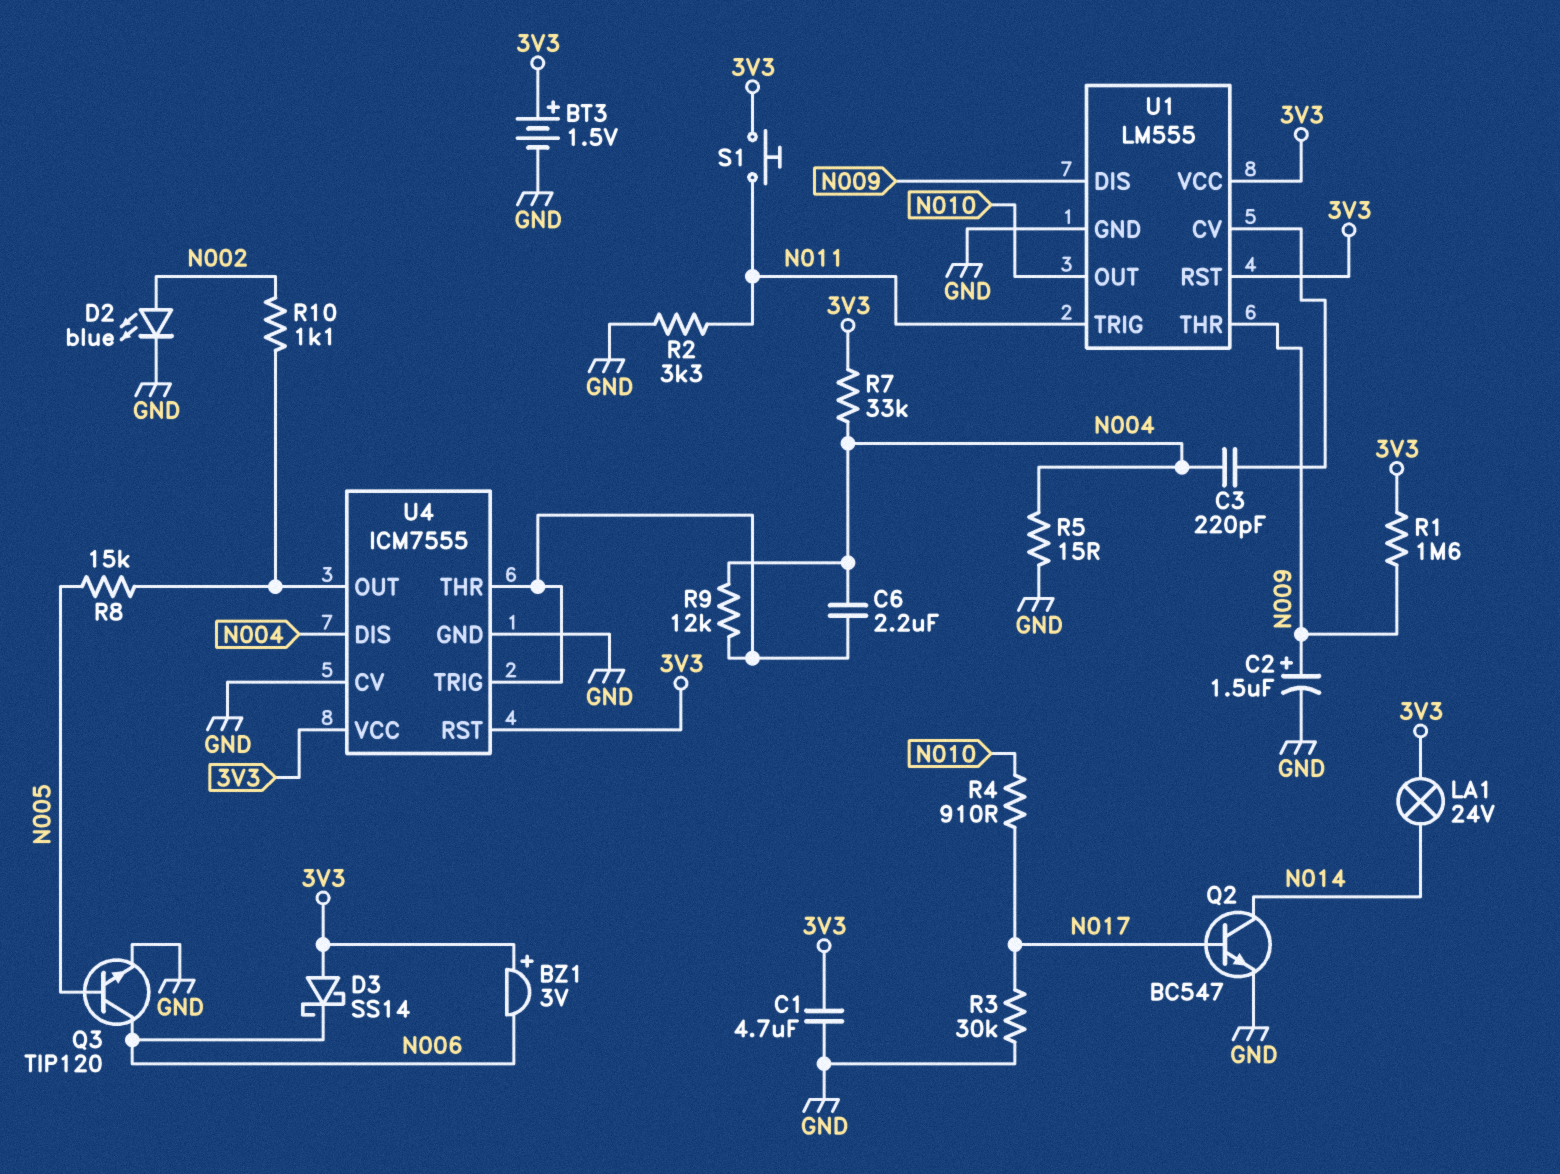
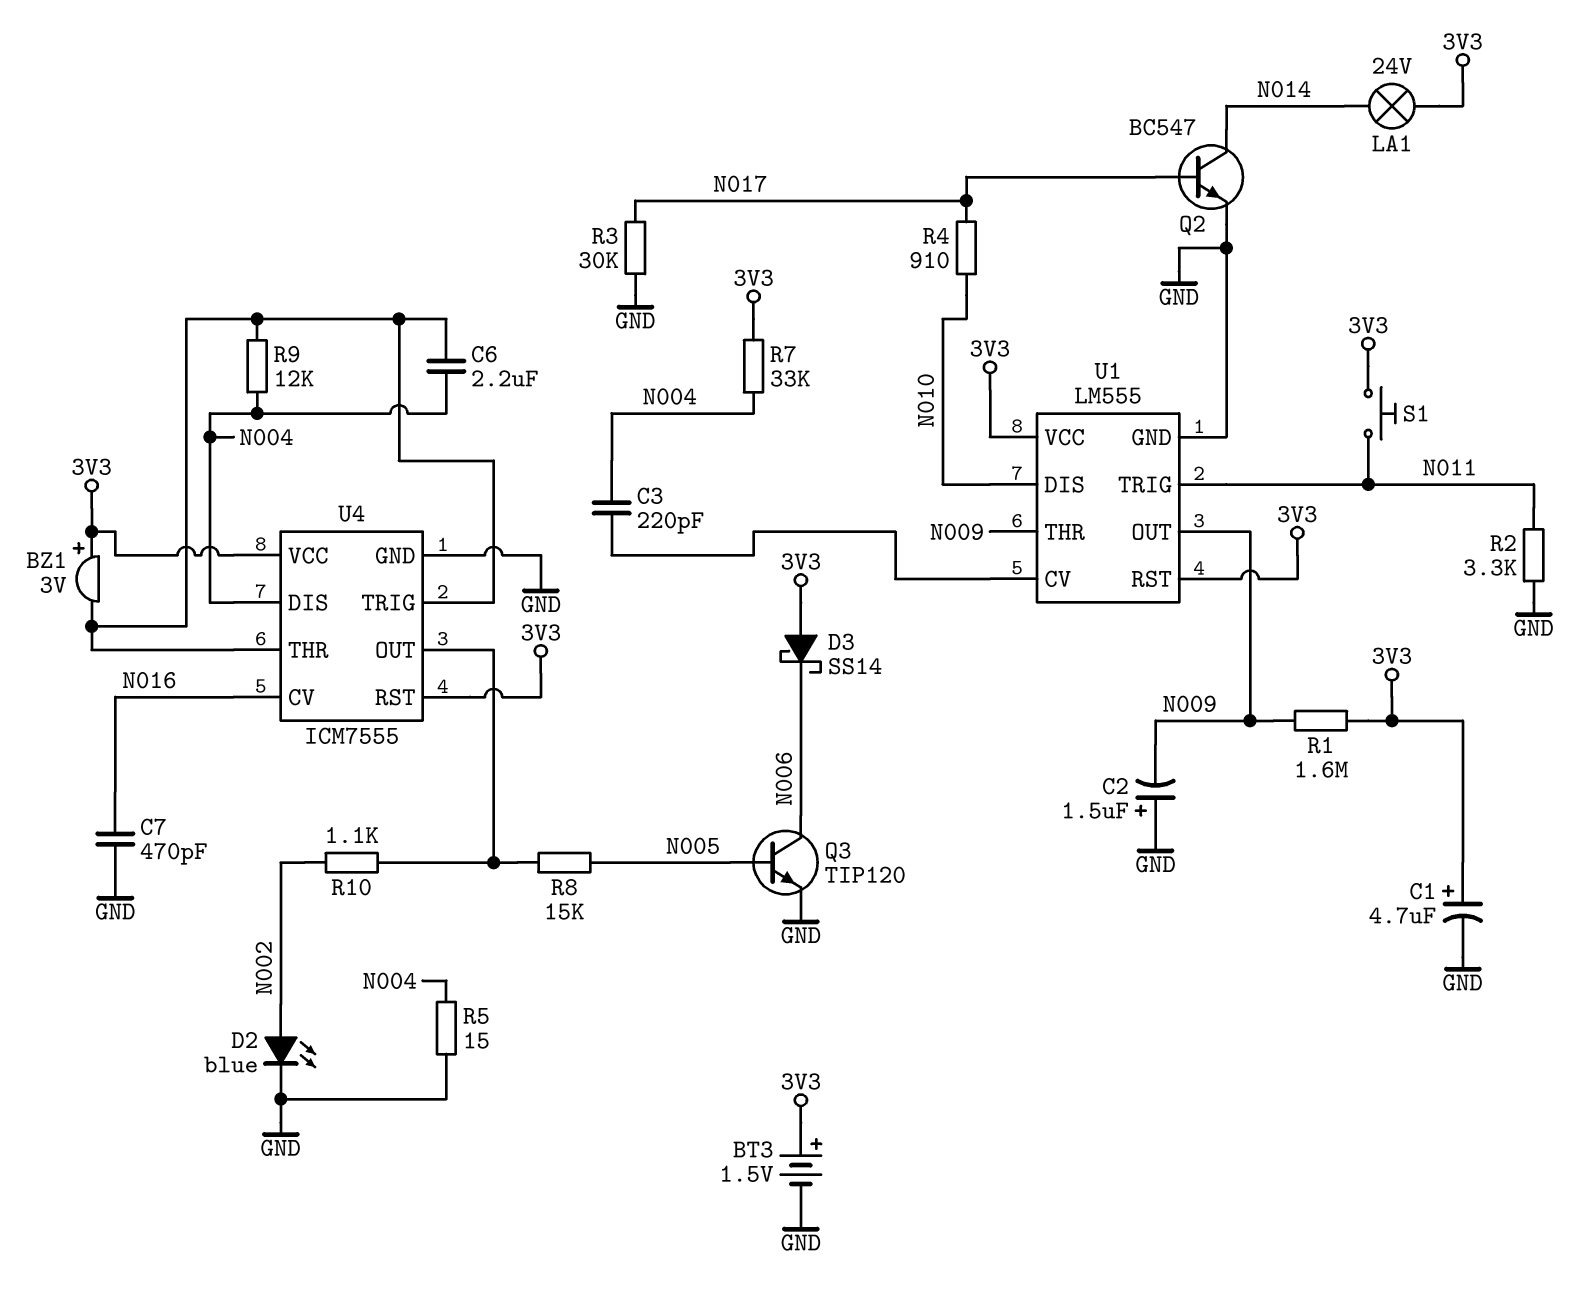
BZ1: buzzer 3V (plus 3V3, minus N006) -> buzzer 3V (plus 3V3, minus U4/THR)
C1: 4.7uF (3V3, GND) -> 4.7uF (plus 3V3, minus GND)
C2: 1.5uF (plus N009, minus GND) -> 1.5uF (plus GND, minus N009)
C7: none -> 470pF (GND, N016)
U1 pin DIS: N009 -> N010
U1 pin OUT: N010 -> N009
U4 pin CV: GND -> N016

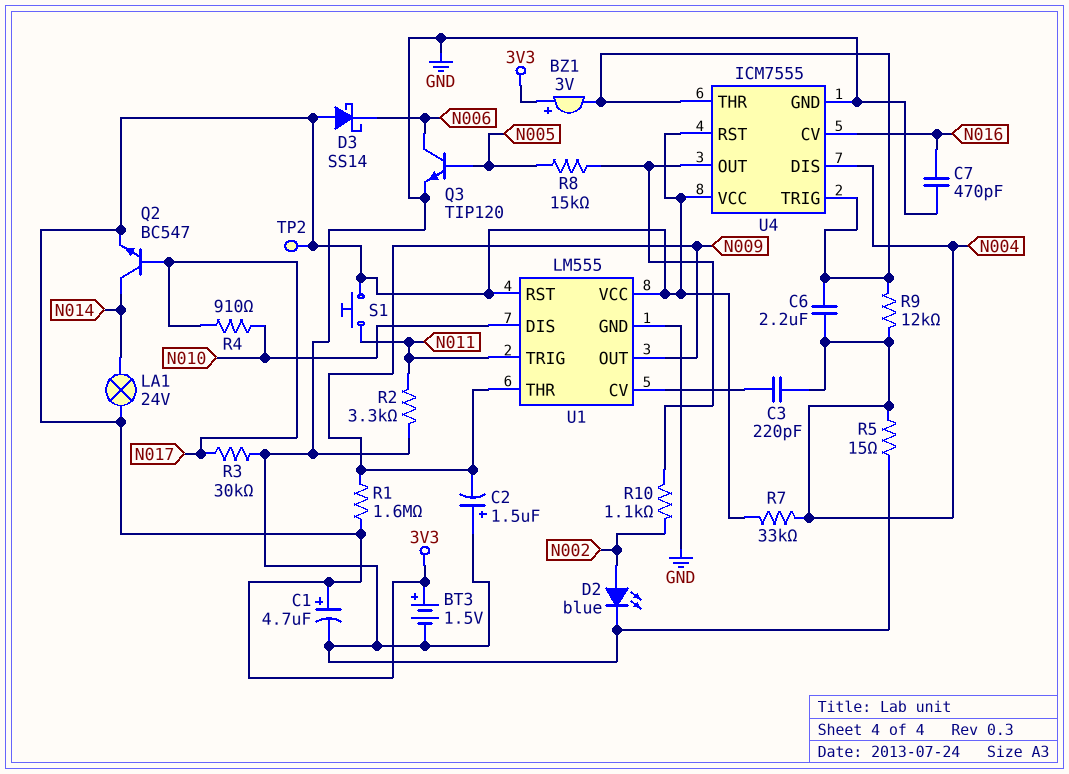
Q2: NPN BC547 (B N017, C N014, E GND) -> NPN BC547 (B N017, C N014, E 3V3)
TP2: none -> test point (3V3)

